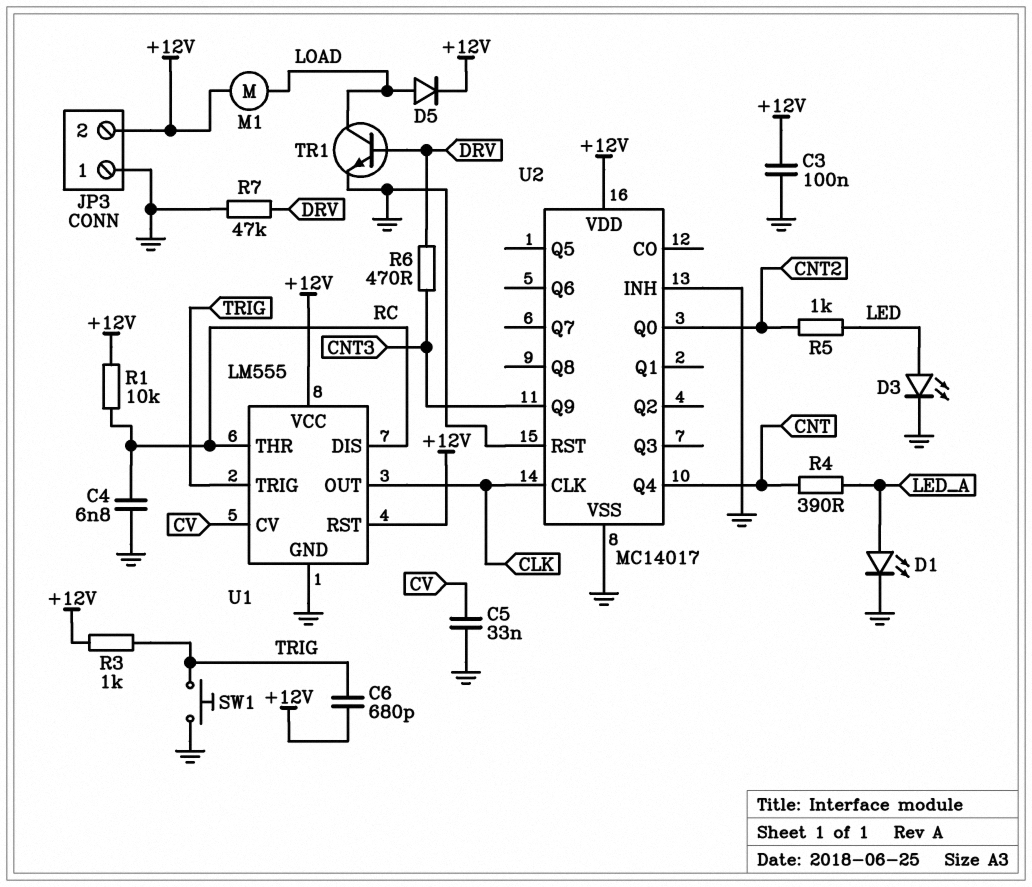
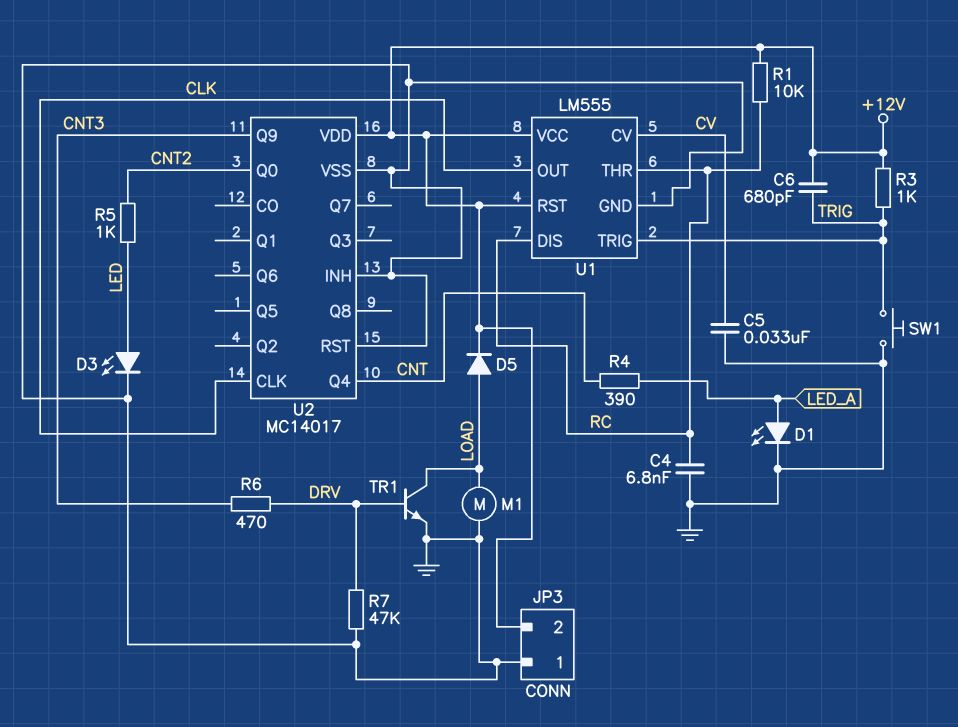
C3: 100nF (+12V, GND) -> none
M1: motor (+12V, LOAD) -> motor (GND, LOAD)

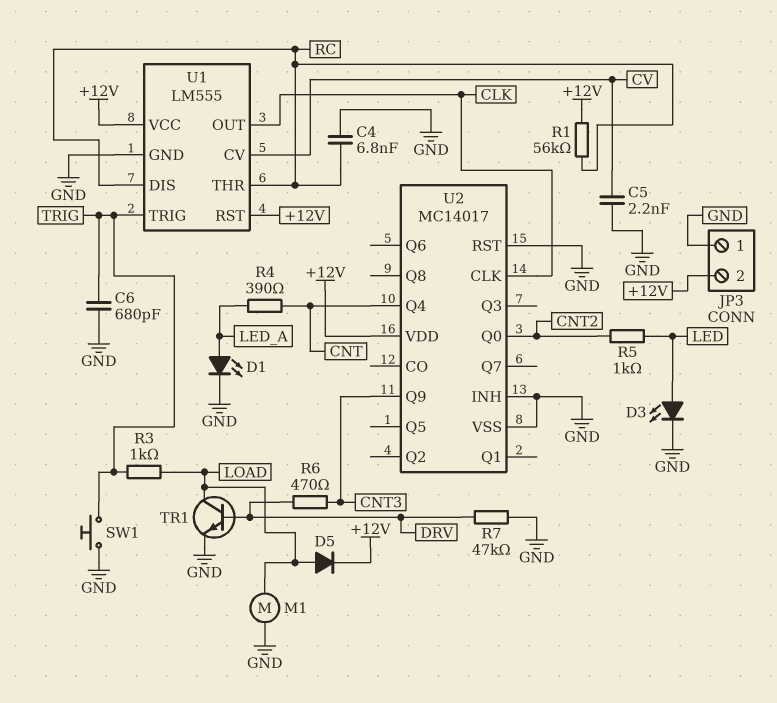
C5: 33nF (CV, GND) -> 2.2nF (CV, GND)
C6: 680pF (+12V, TRIG) -> 680pF (GND, TRIG)
R1: 10k (+12V, RC) -> 56k (+12V, RC)
R3: 1k (+12V, TRIG) -> 1k (LOAD, TRIG)

